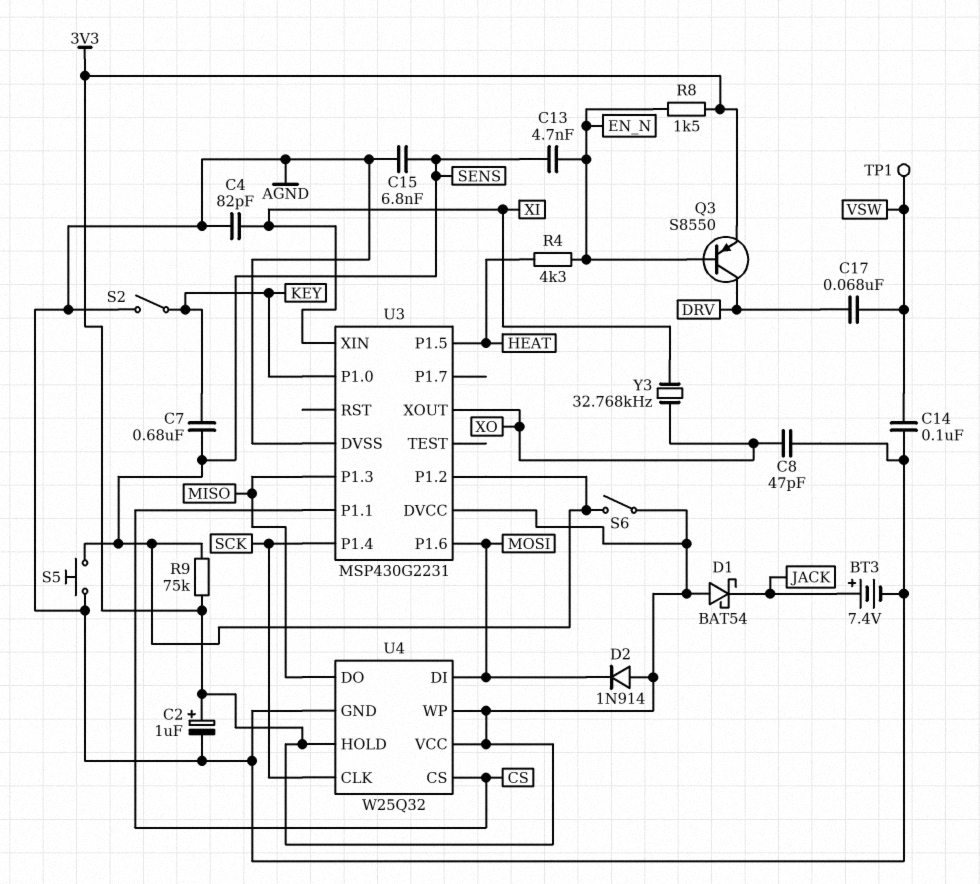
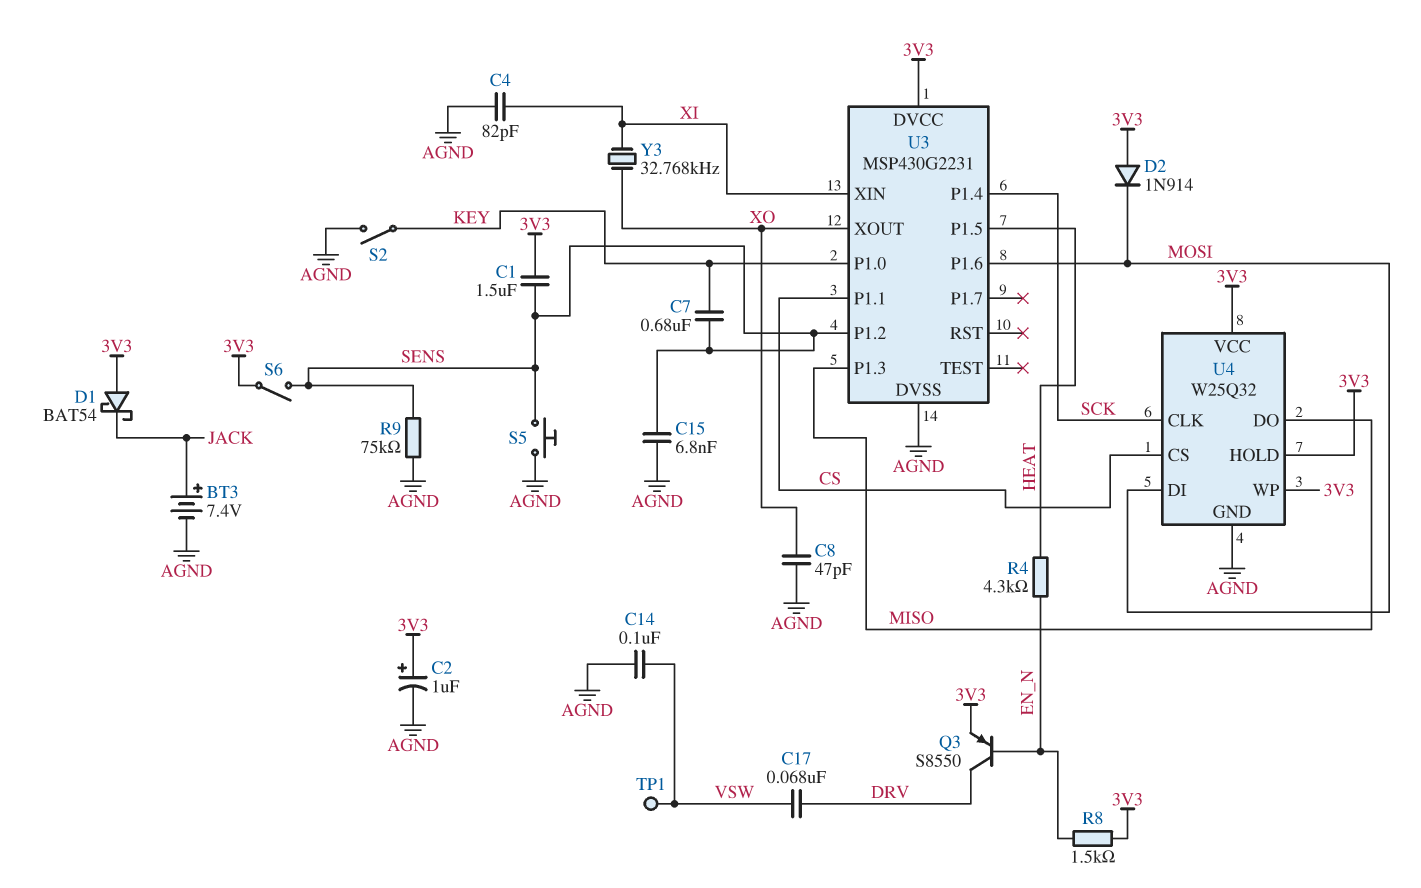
C1: none -> 1.5uF (3V3, SENS)
C13: 4.7nF (EN_N, SENS) -> none
R9: 75k (3V3, SENS) -> 75k (AGND, SENS)

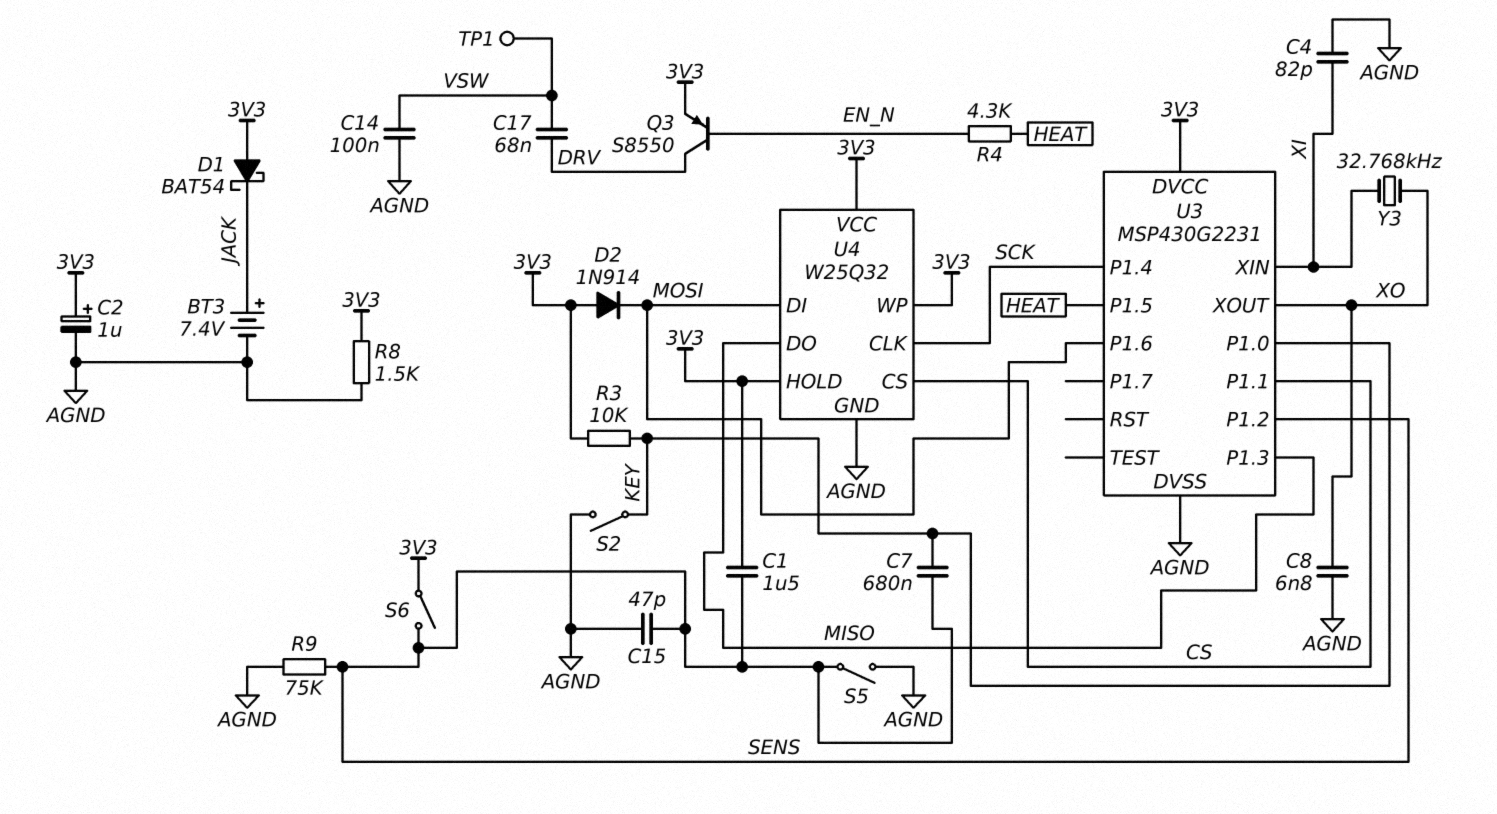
C8: 47pF (AGND, XO) -> 6.8nF (AGND, XO)
C15: 6.8nF (AGND, SENS) -> 47pF (AGND, SENS)
R3: none -> 10k (3V3, KEY)
R8: 1.5k (3V3, EN_N) -> 1.5k (3V3, AGND)
S5: button (AGND, SENS) -> switch (AGND, SENS)

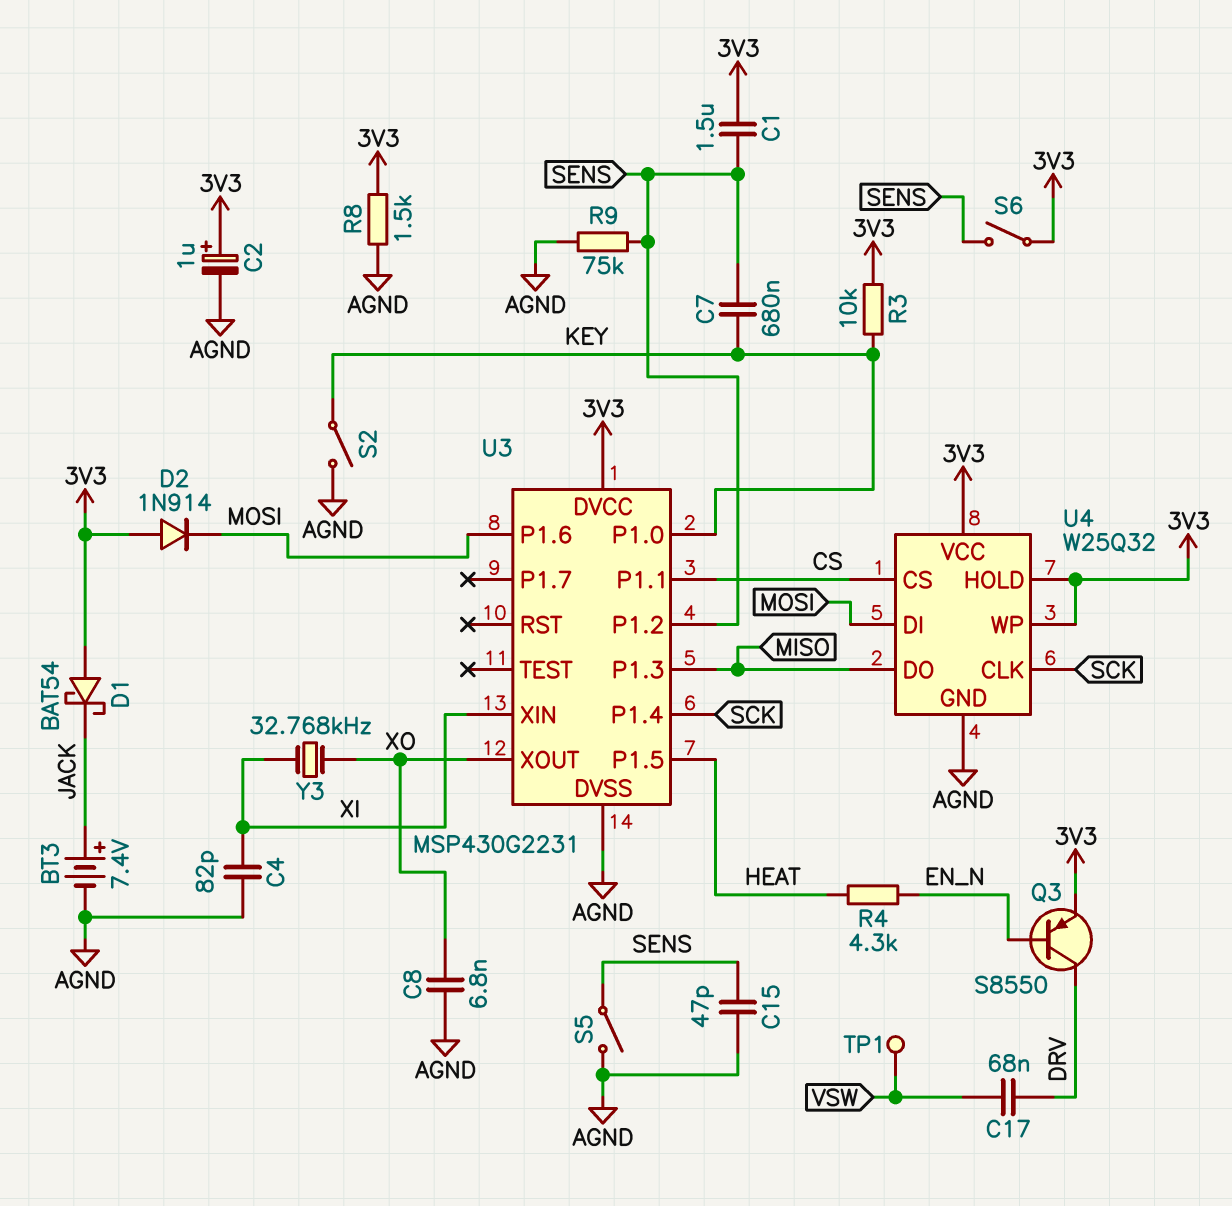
C14: 100nF (AGND, VSW) -> none

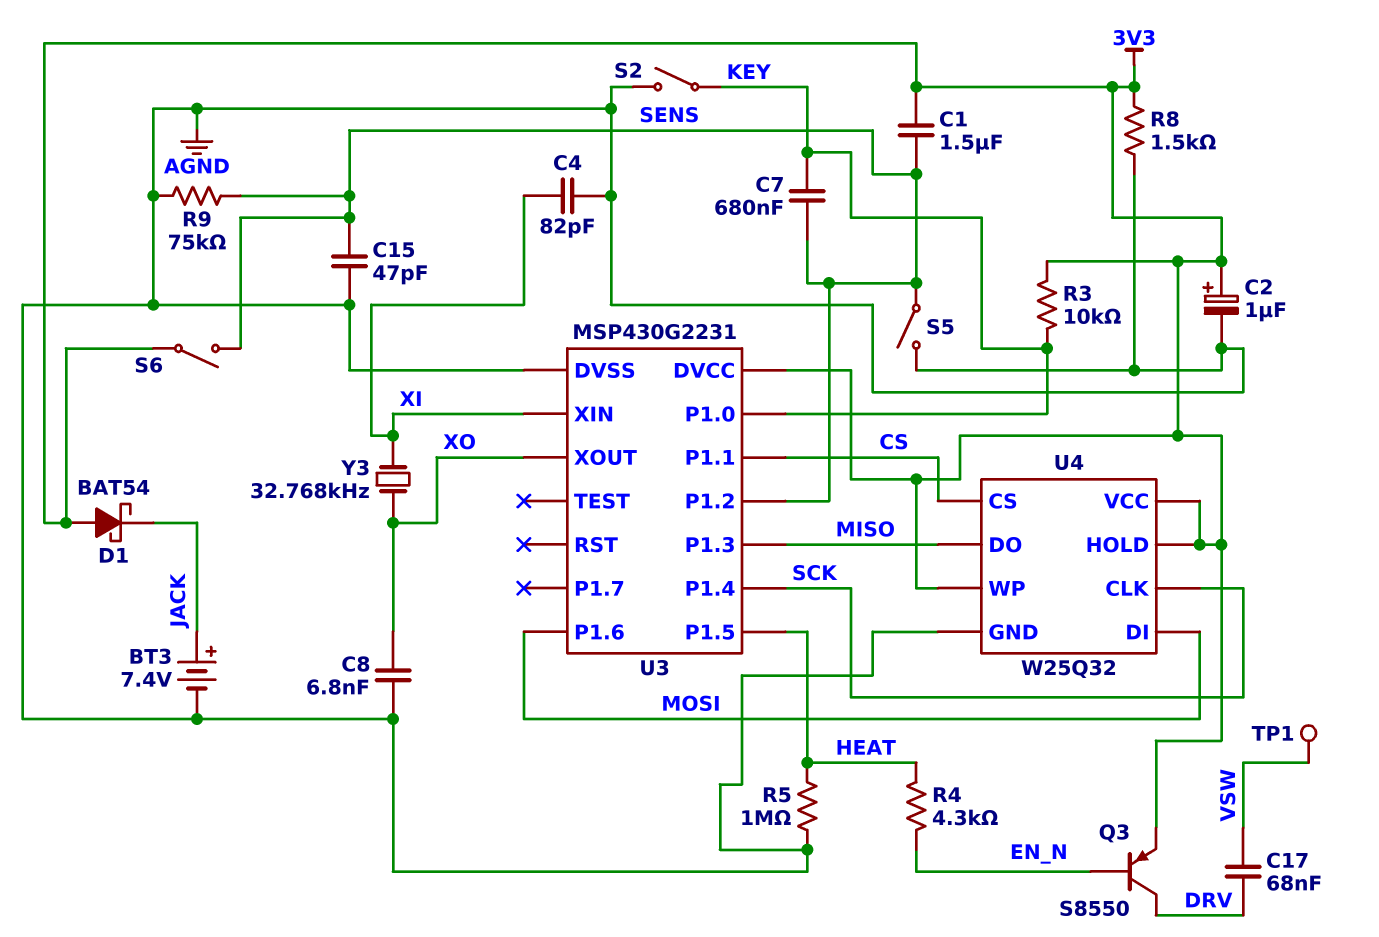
D2: diode 1N914 (A 3V3, K MOSI) -> none
R5: none -> 1M (AGND, HEAT)

